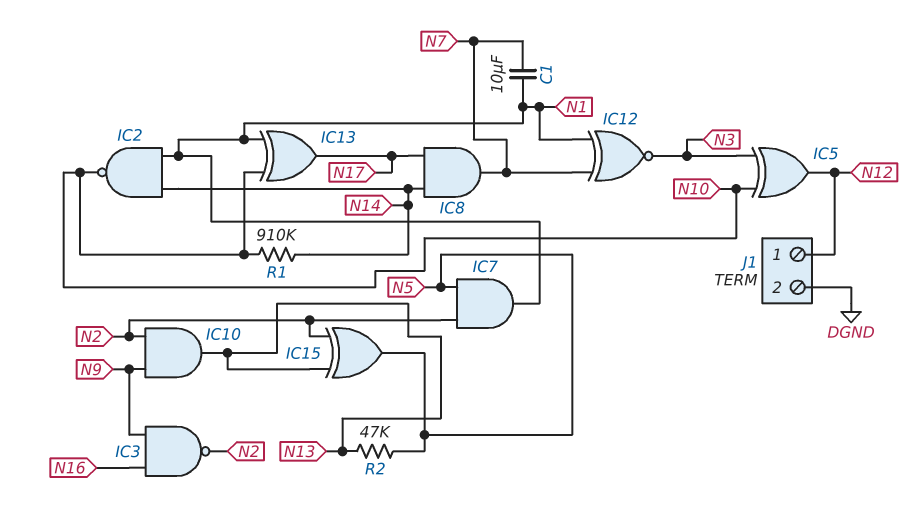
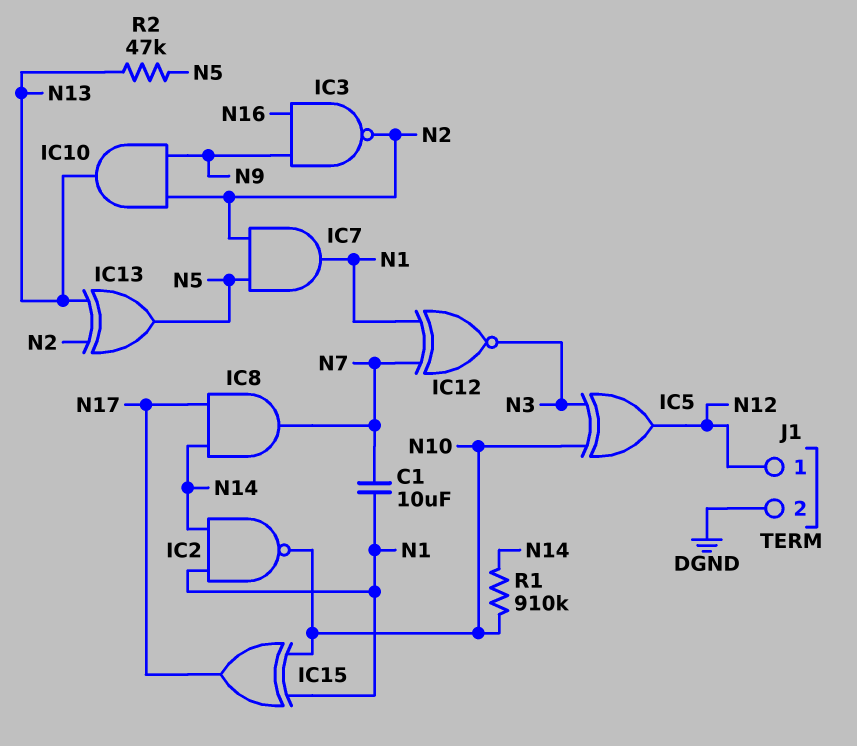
IC13: XOR (in N1, in N10, out N17) -> XOR (in N2, in N13, out N5)
IC15: XOR (in N2, in N13, out N5) -> XOR (in N1, in N10, out N17)

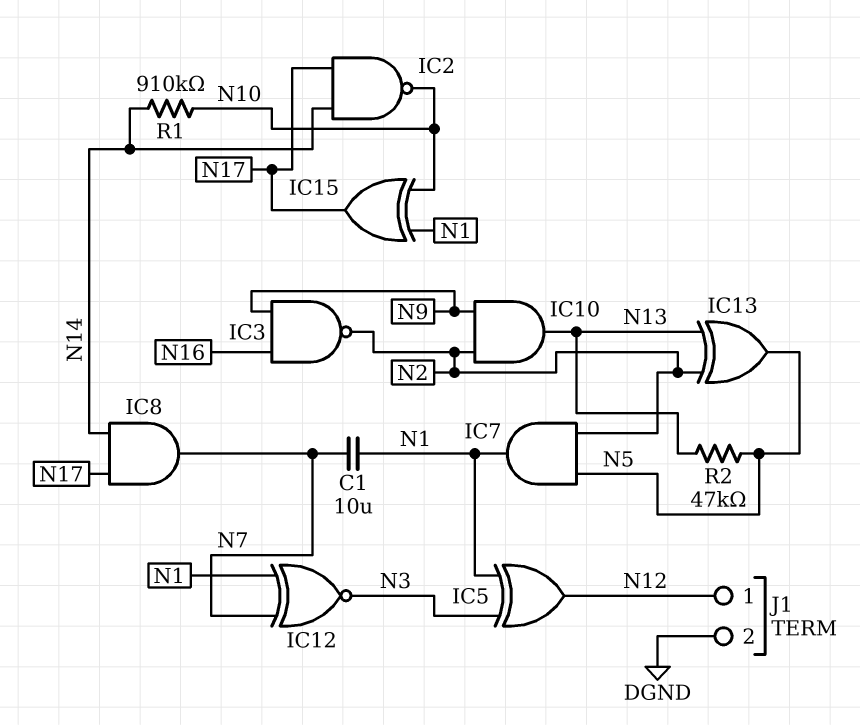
IC2: NAND (in N1, in N14, out N10) -> NAND (in N14, in N17, out N10)
IC5: XOR (in N3, in N10, out N12) -> XOR (in N1, in N3, out N12)

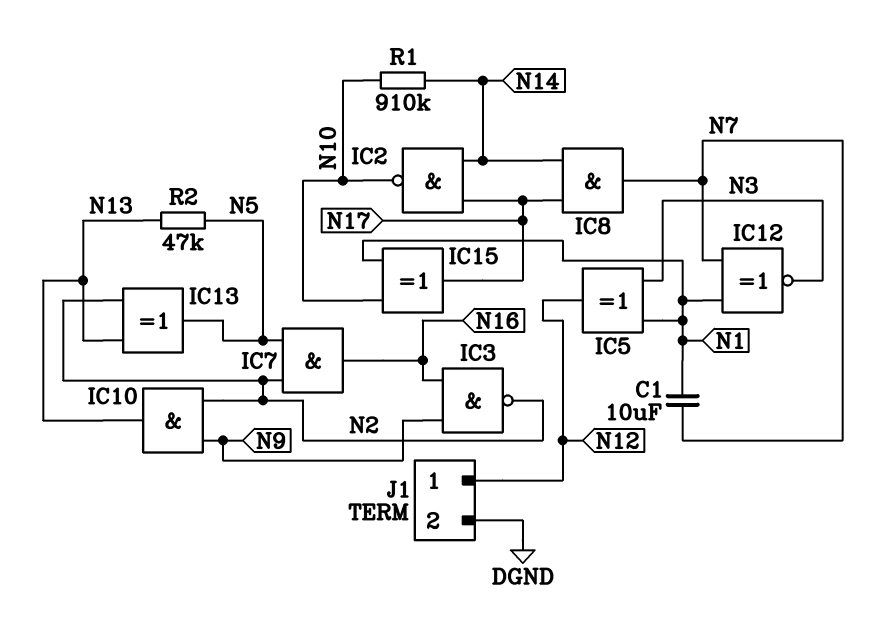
IC7: AND (in N2, in N5, out N1) -> AND (in N2, in N5, out N16)

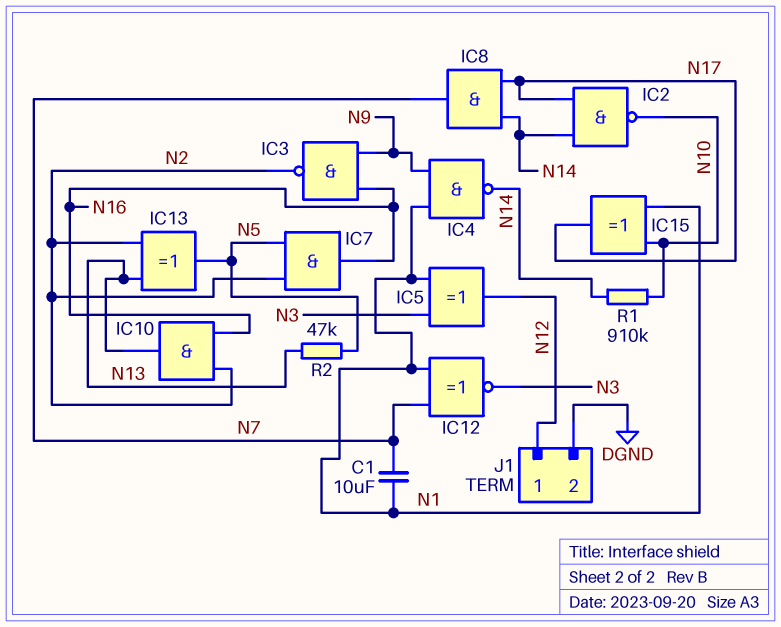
IC4: none -> NAND (in N1, in N9, out N14)
IC10: AND (in N2, in N9, out N13) -> AND (in N2, in N16, out N13)

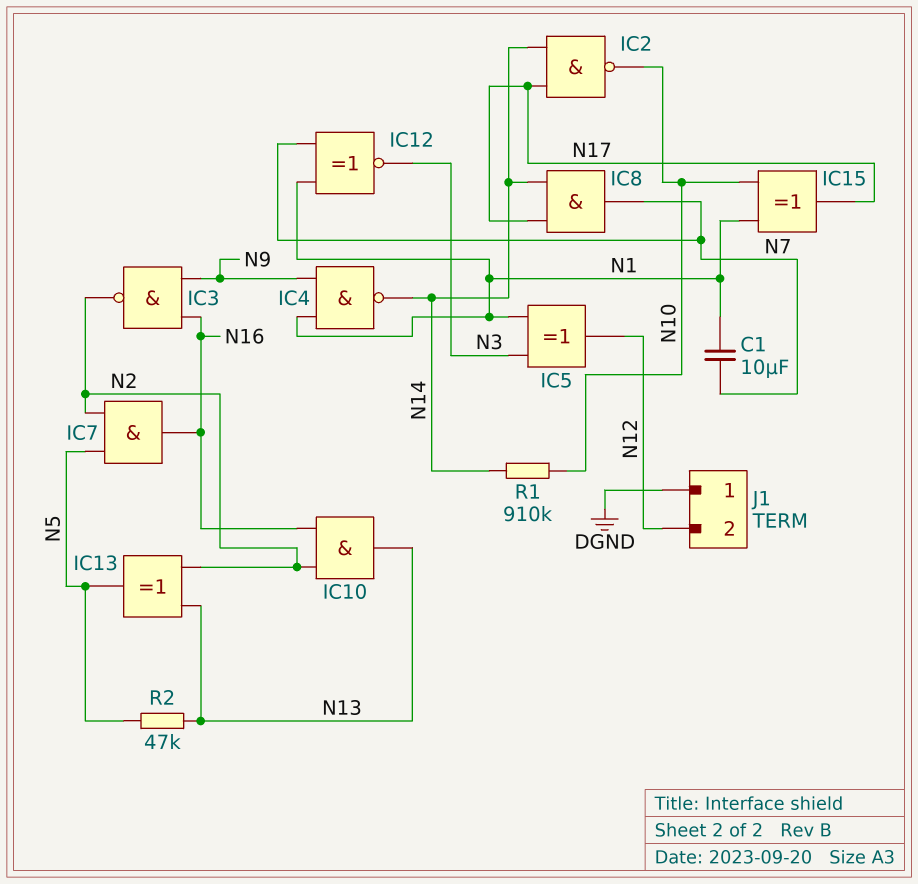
J1 pin 1: N12 -> DGND
J1 pin 2: DGND -> N12

